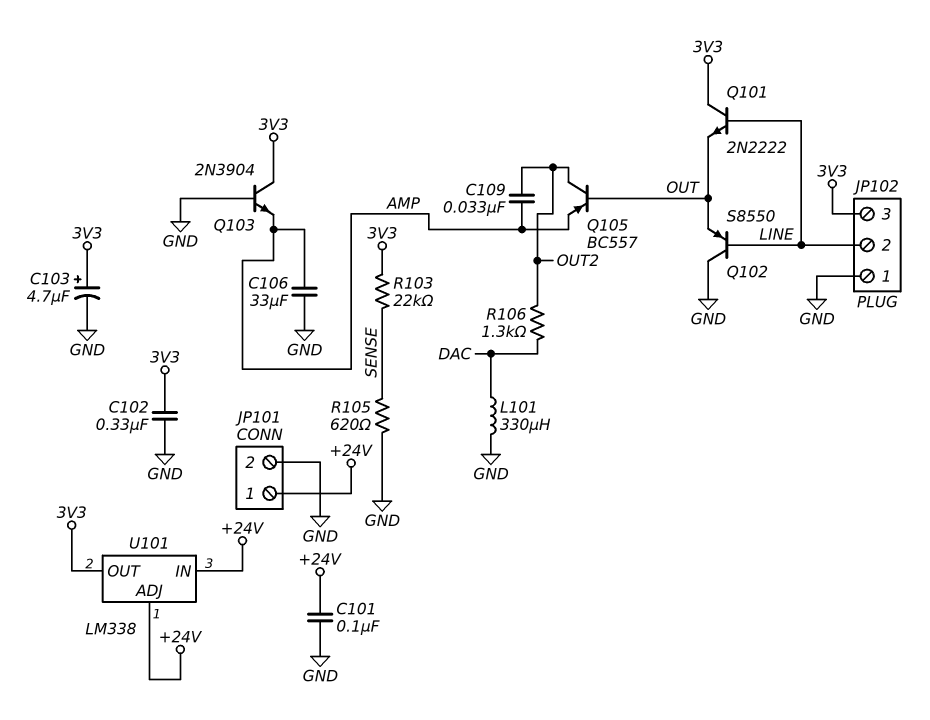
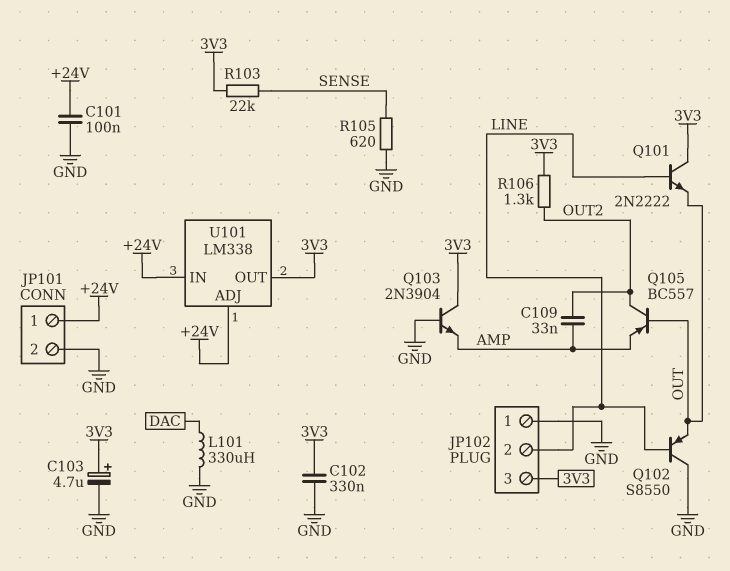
C106: 33uF (AMP, GND) -> none
R106: 1.3k (DAC, OUT2) -> 1.3k (3V3, OUT2)

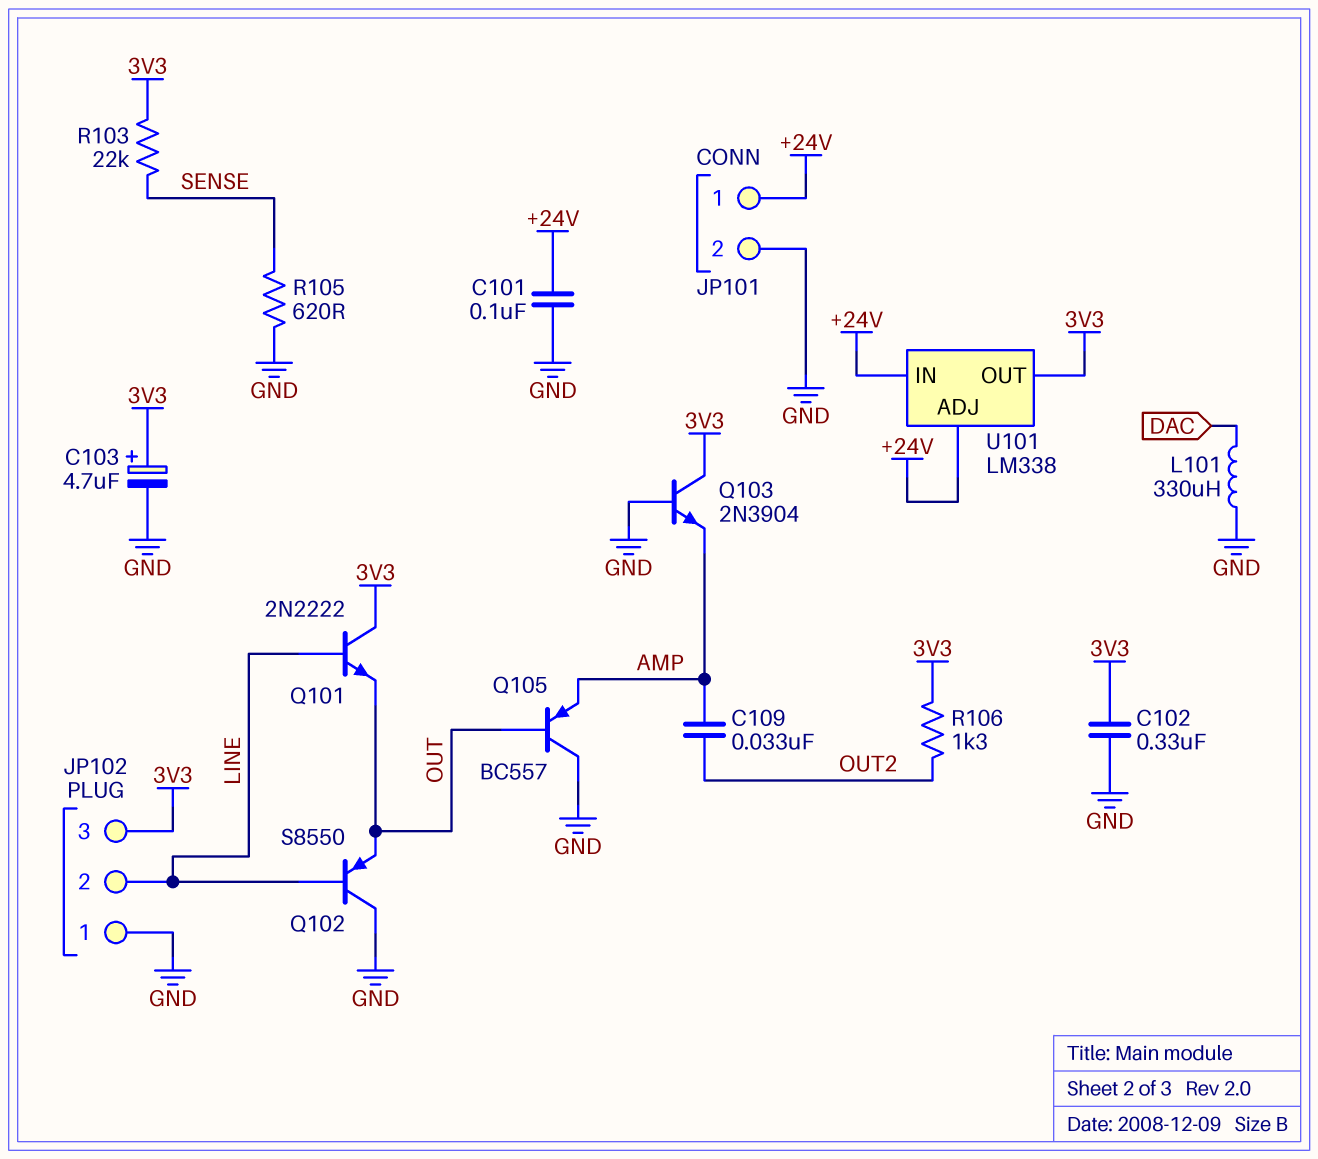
Q105: PNP BC557 (B OUT, C OUT2, E AMP) -> PNP BC557 (B OUT, C GND, E AMP)

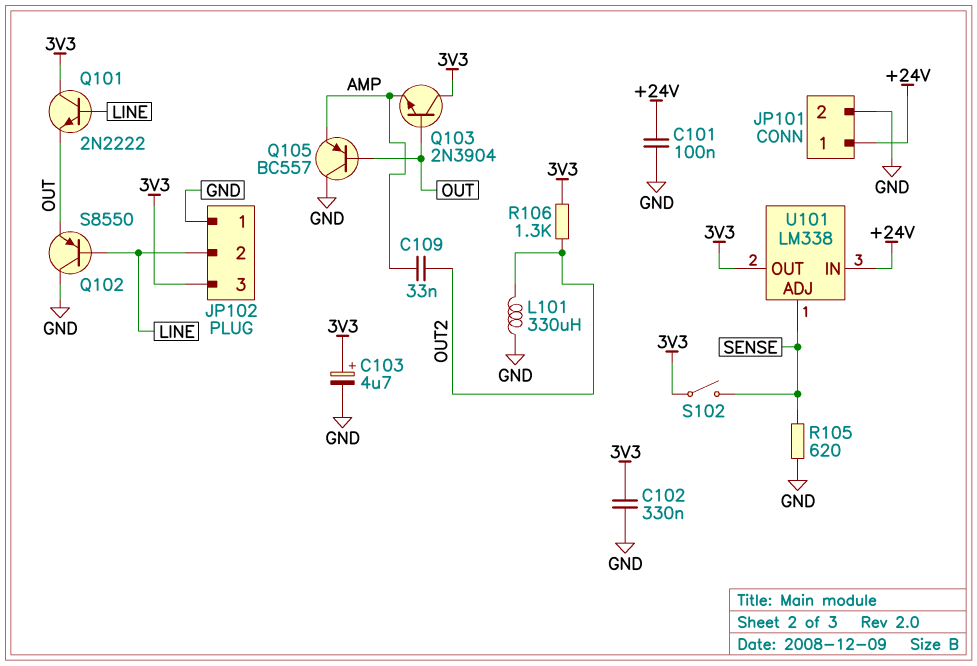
L101: 330uH (DAC, GND) -> 330uH (GND, OUT2)
Q103: NPN 2N3904 (B GND, C 3V3, E AMP) -> NPN 2N3904 (B OUT, C 3V3, E AMP)
R103: 22k (3V3, SENSE) -> none
S102: none -> switch (3V3, SENSE)
U101 pin ADJ: +24V -> SENSE

